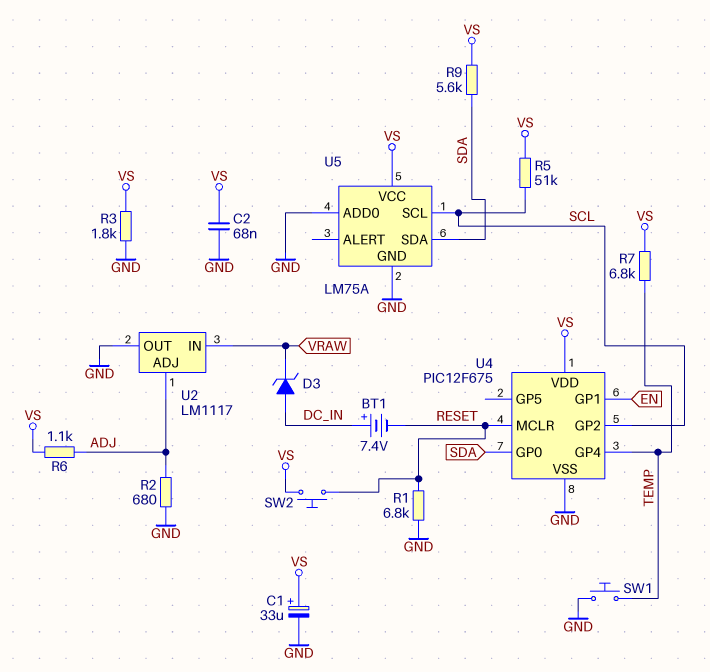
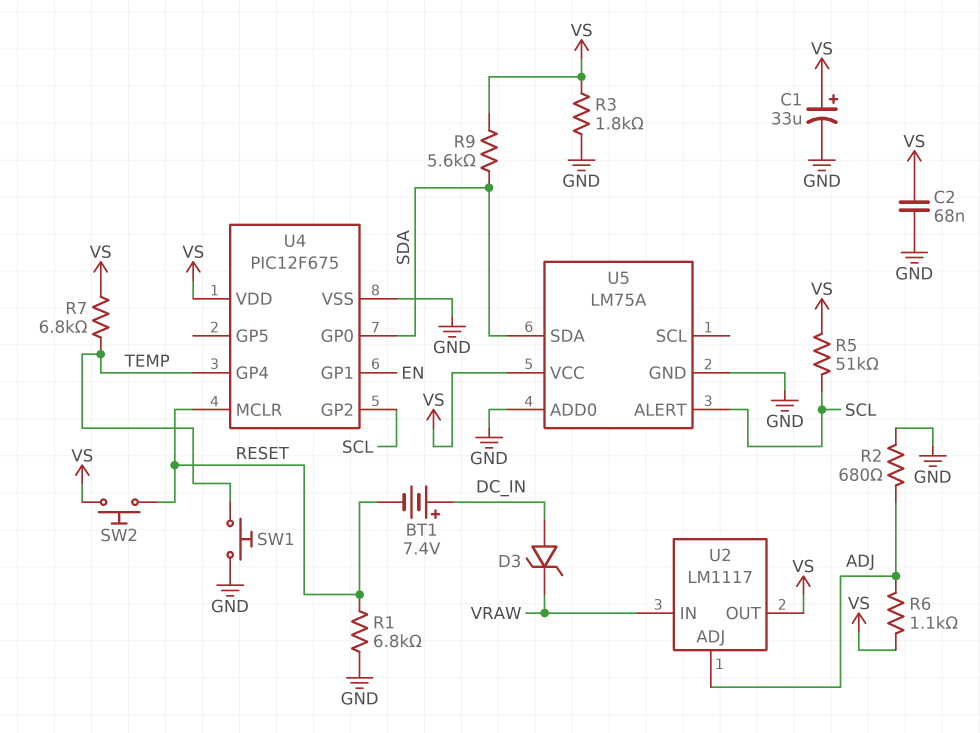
U2 pin OUT: GND -> VS
U5 pin ALERT: none -> SCL
U5 pin SCL: SCL -> none

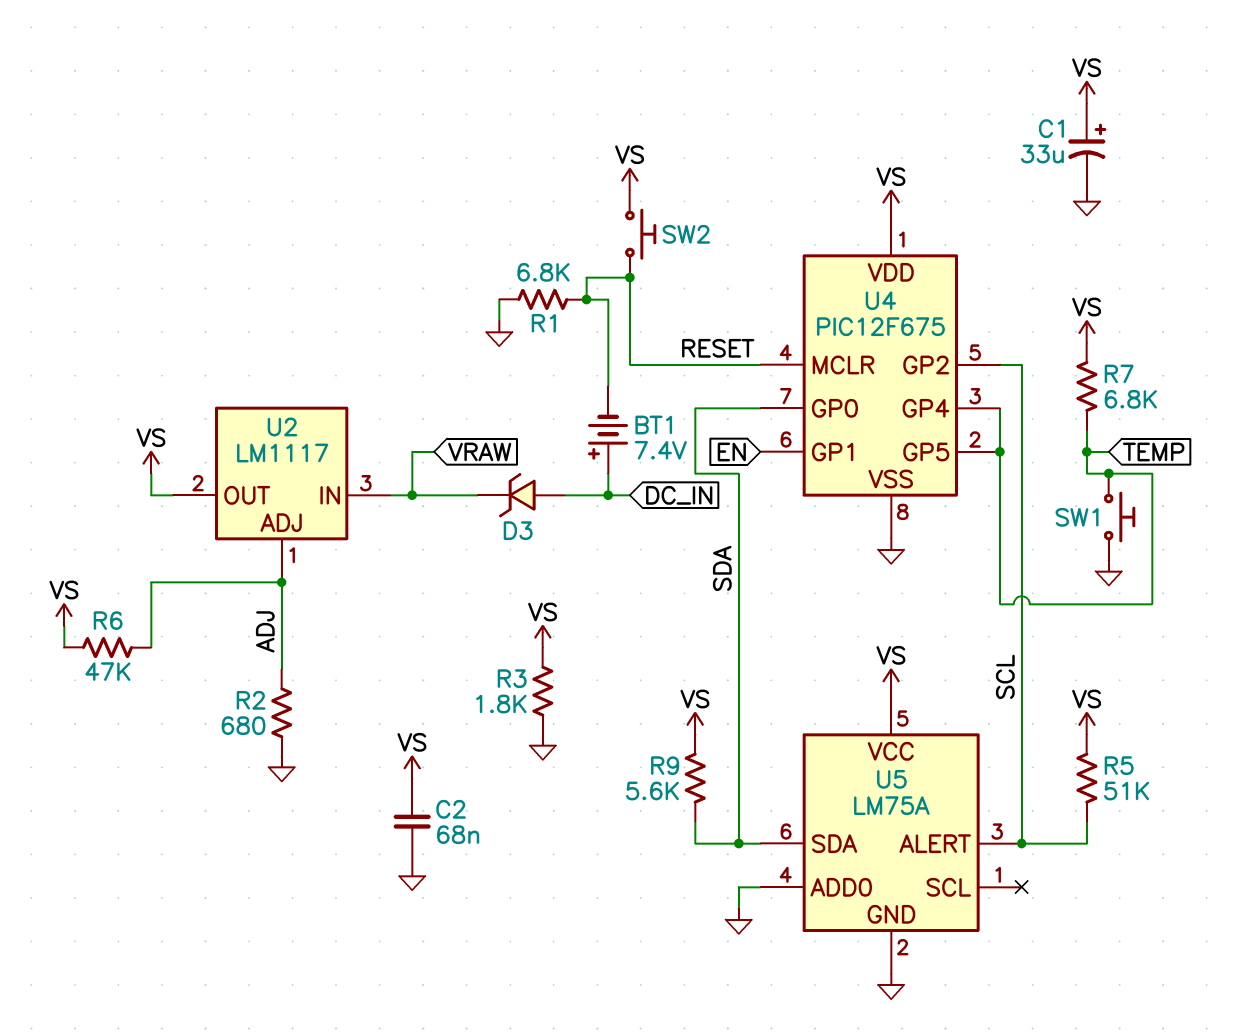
R6: 1.1k (ADJ, VS) -> 47k (ADJ, VS)
U4 pin GP5: none -> TEMP

